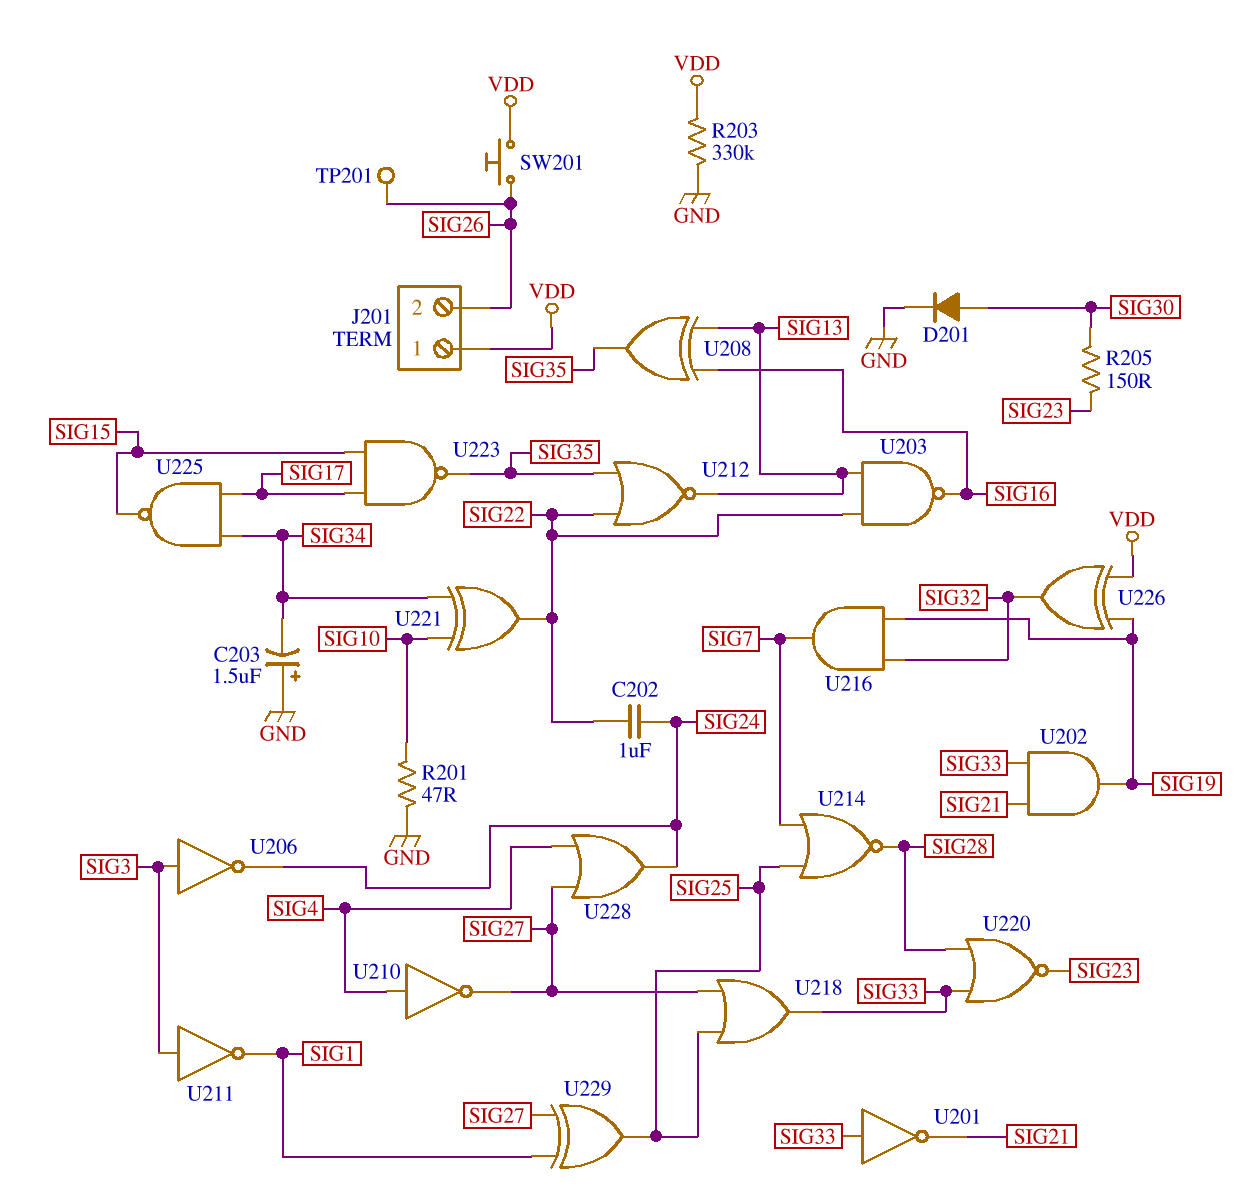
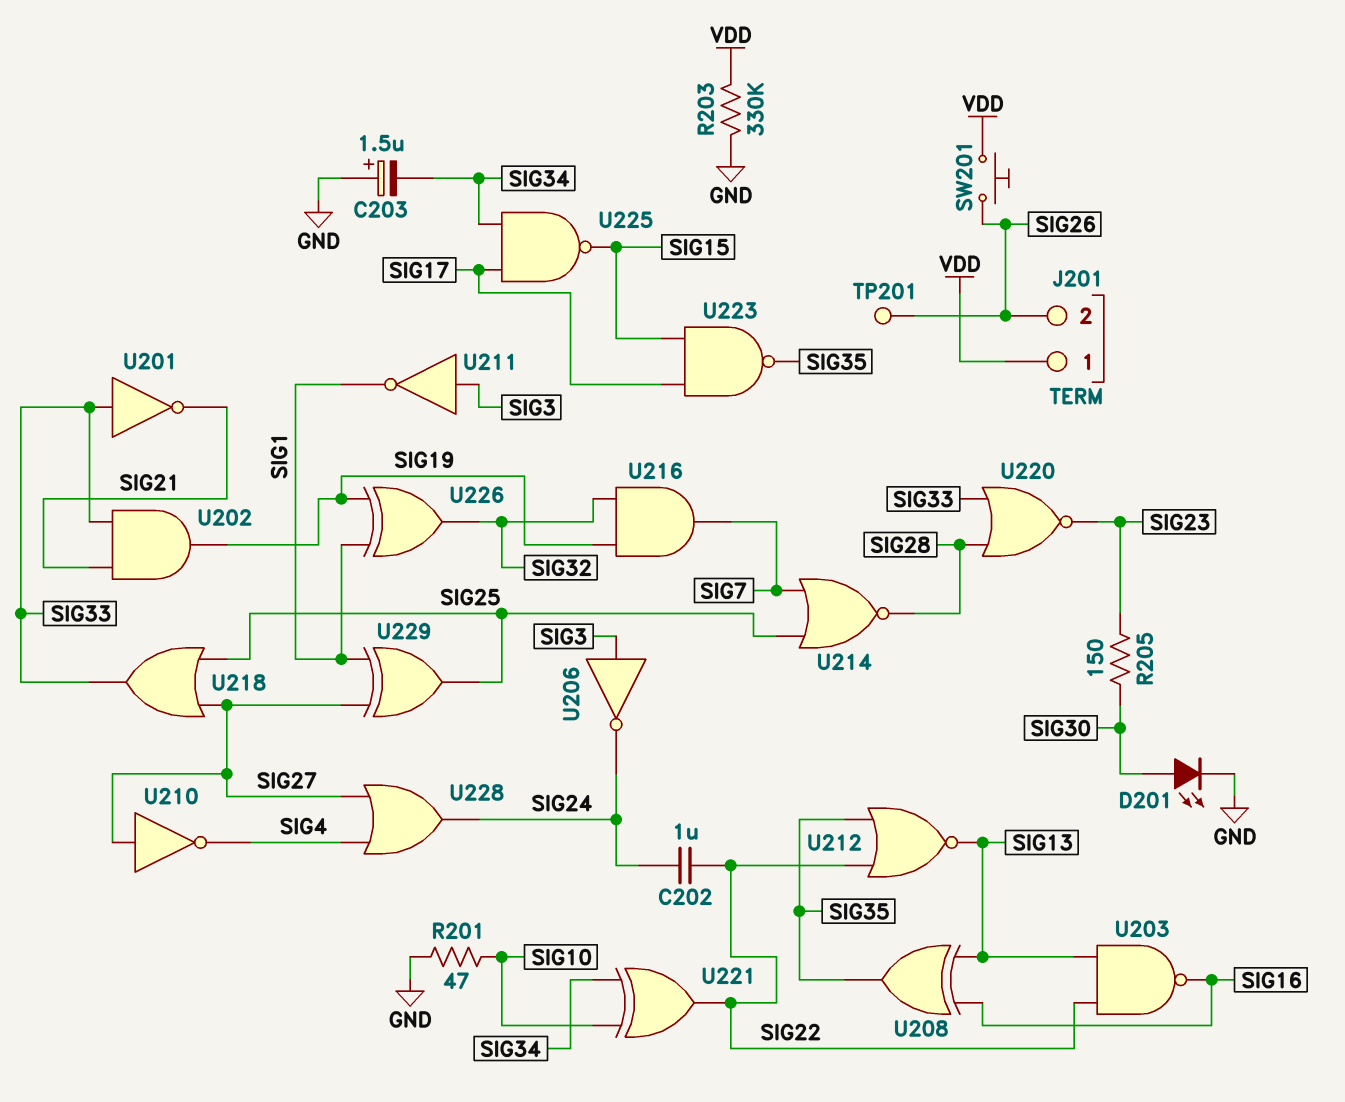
D201: diode (A SIG30, K GND) -> LED (A SIG30, K GND)
U210: NOT (in SIG4, out SIG27) -> NOT (in SIG27, out SIG4)
U226: XOR (in SIG19, in VDD, out SIG32) -> XOR (in SIG1, in SIG19, out SIG32)

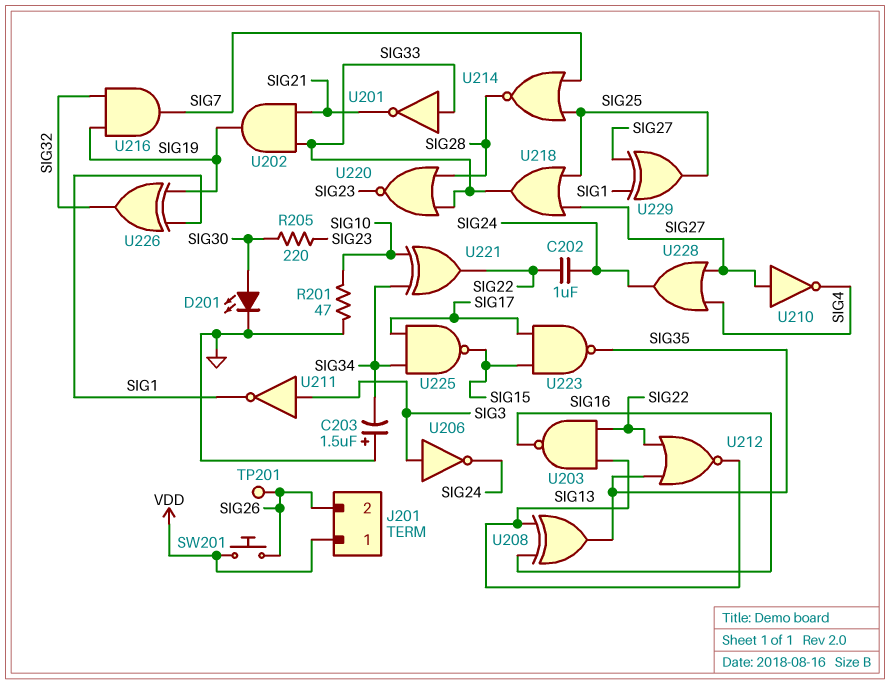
R203: 330k (GND, VDD) -> none
R205: 150 (SIG23, SIG30) -> 220 (SIG23, SIG30)

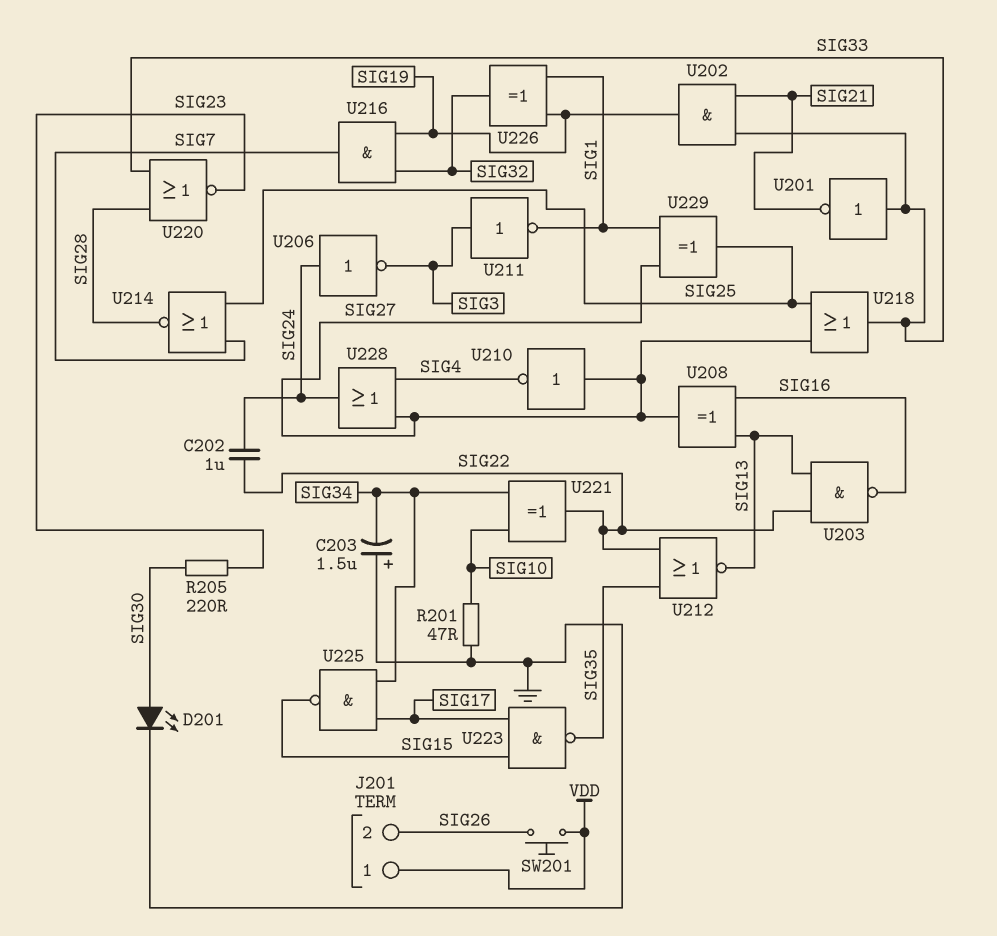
TP201: test point (SIG26) -> none
U206: NOT (in SIG3, out SIG24) -> NOT (in SIG24, out SIG3)
U208: XOR (in SIG13, in SIG16, out SIG35) -> XOR (in SIG13, in SIG16, out SIG27)

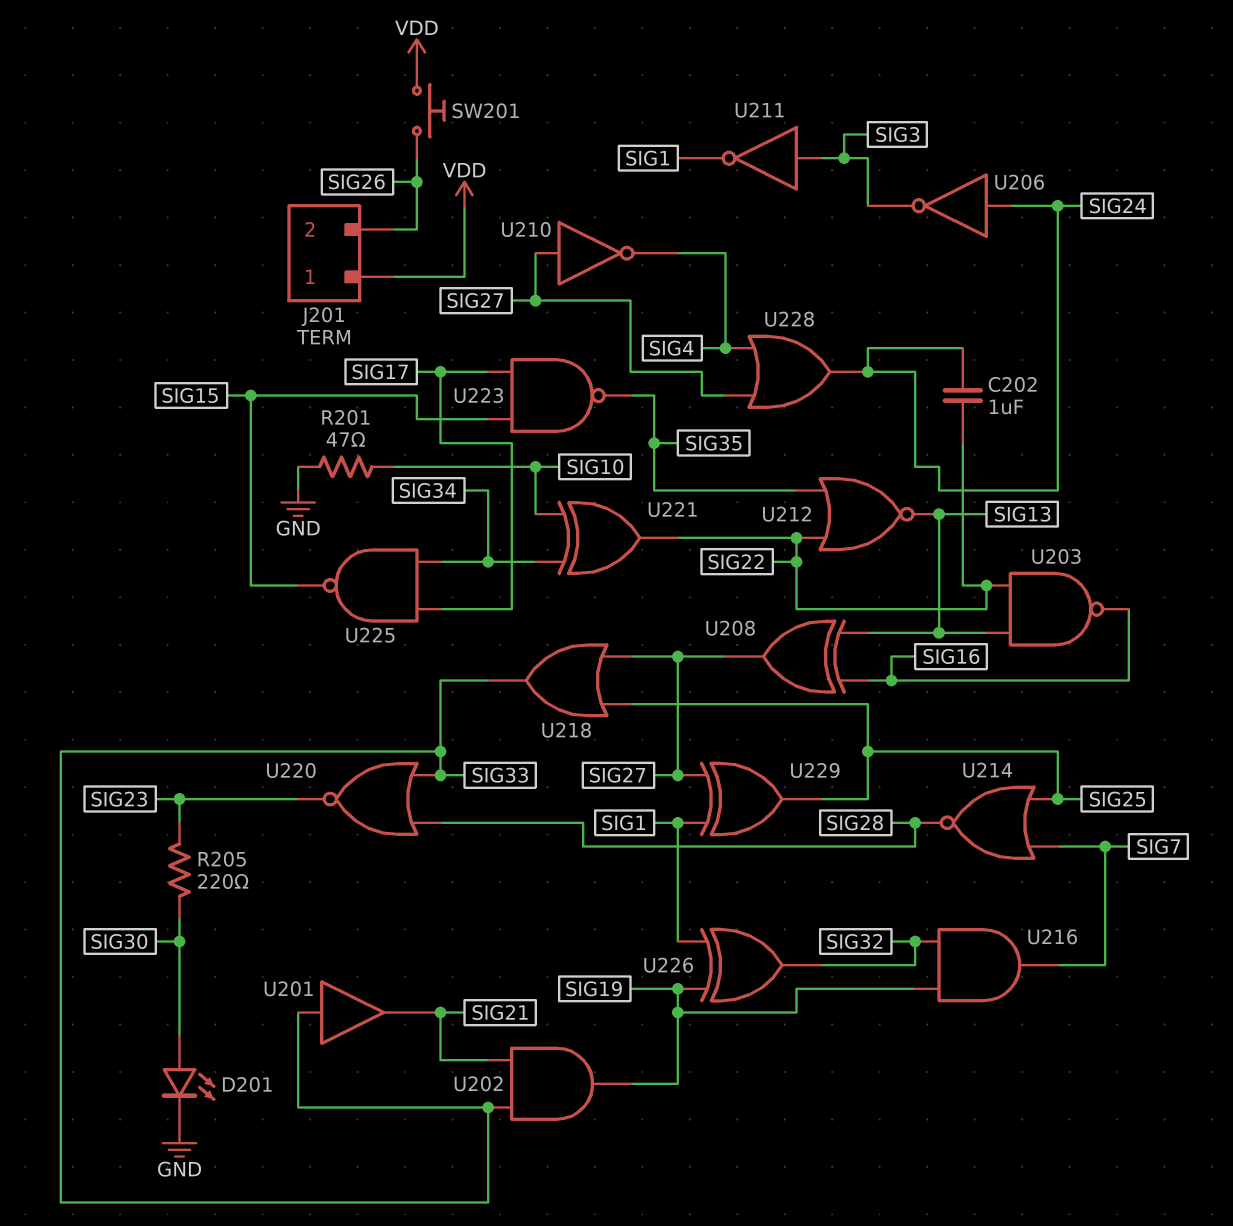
C203: 1.5uF (plus GND, minus SIG34) -> none
U201: NOT (in SIG33, out SIG21) -> buffer (in SIG33, out SIG21)

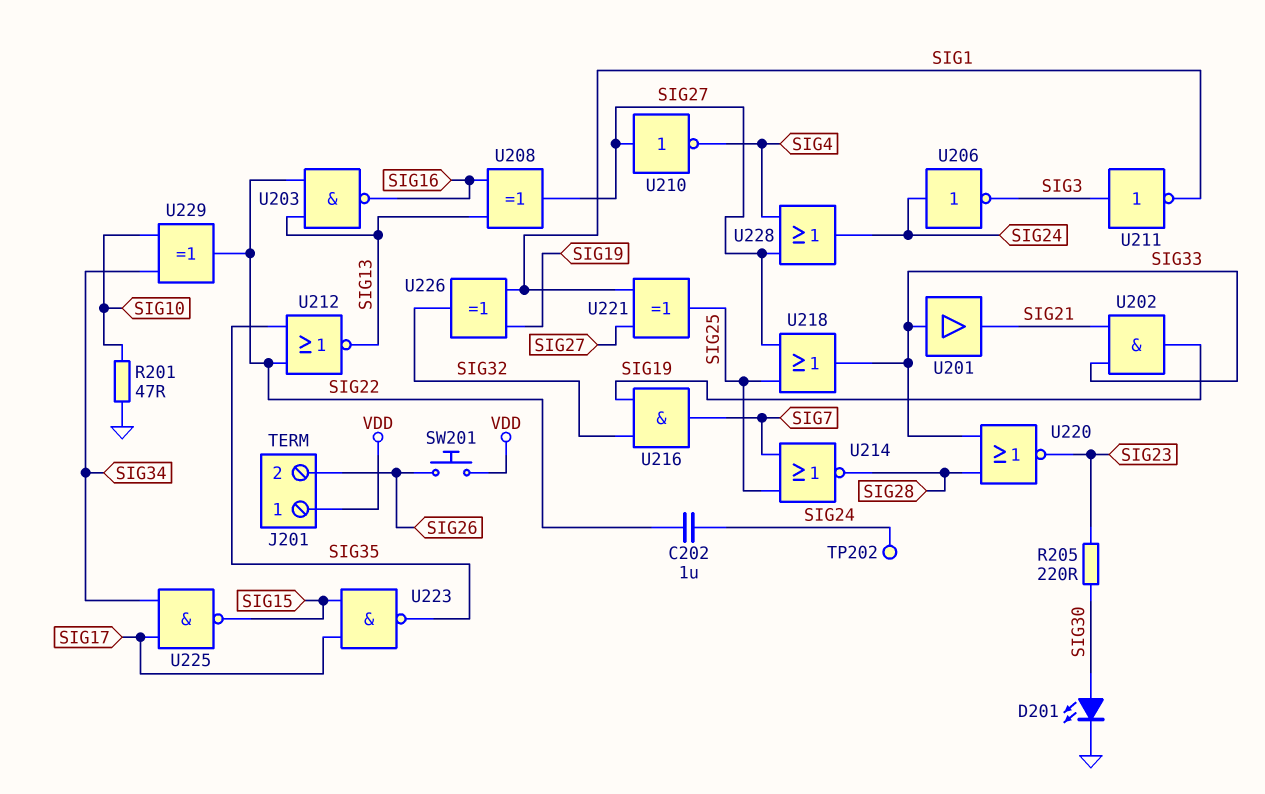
TP202: none -> test point (SIG24)
U221: XOR (in SIG10, in SIG34, out SIG22) -> XOR (in SIG1, in SIG27, out SIG25)
U229: XOR (in SIG1, in SIG27, out SIG25) -> XOR (in SIG10, in SIG34, out SIG22)

